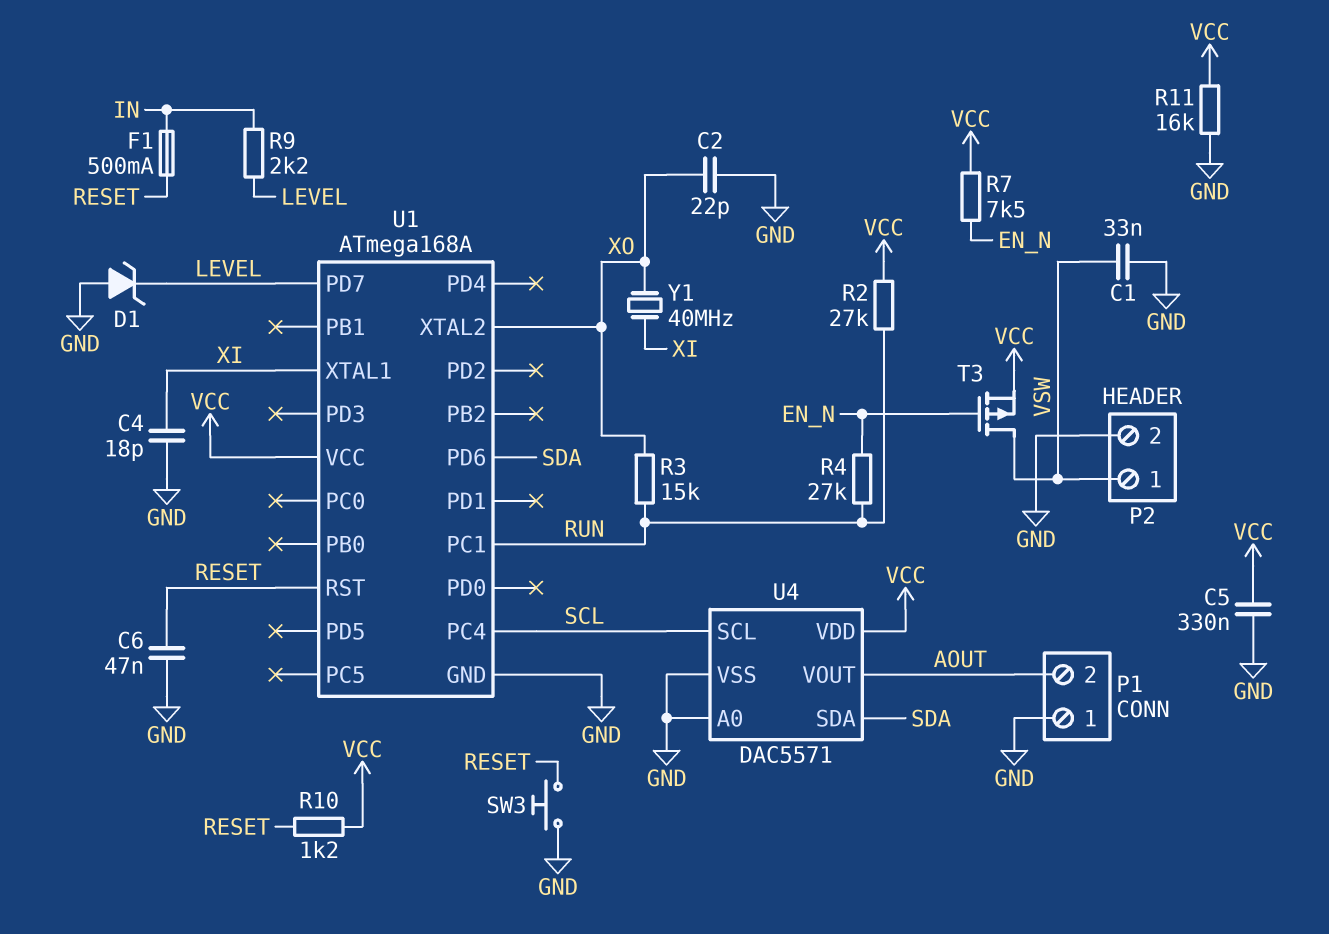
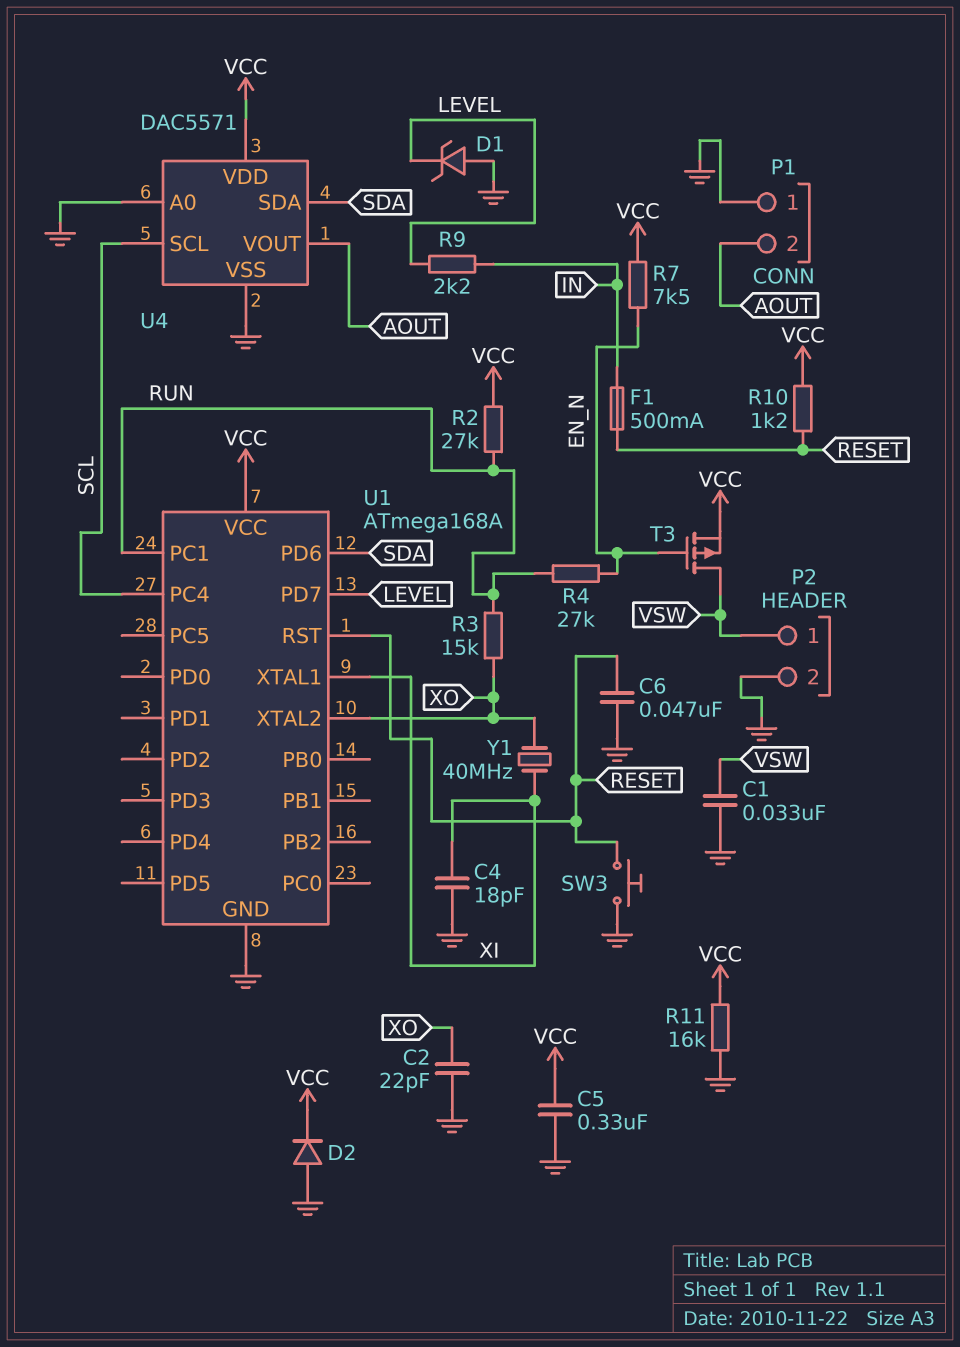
D2: none -> diode (A GND, K VCC)

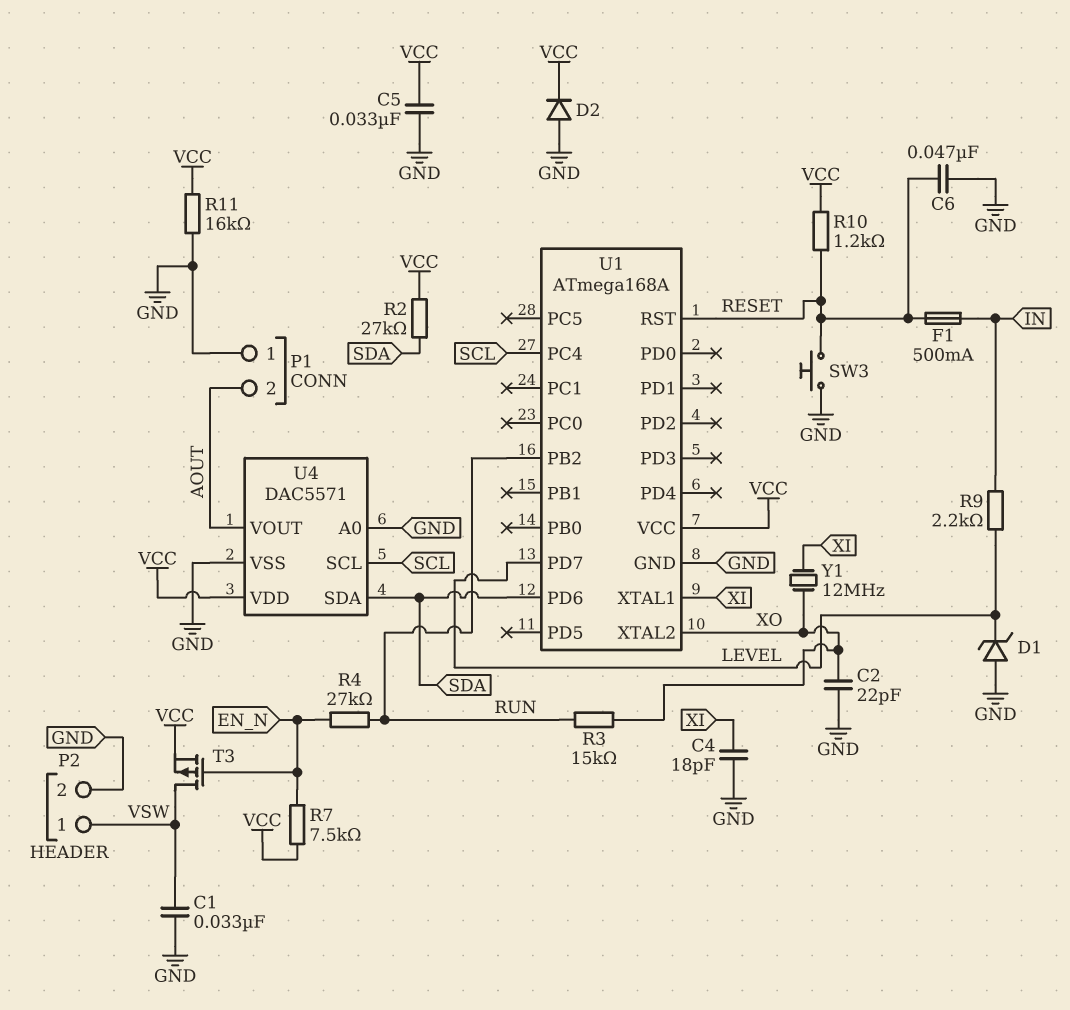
C5: 330nF (GND, VCC) -> 33nF (GND, VCC)
R2: 27k (RUN, VCC) -> 27k (SDA, VCC)
U1 pin PB2: none -> RUN
U1 pin PC1: RUN -> none
Y1: 40MHz (XI, XO) -> 12MHz (XI, XO)

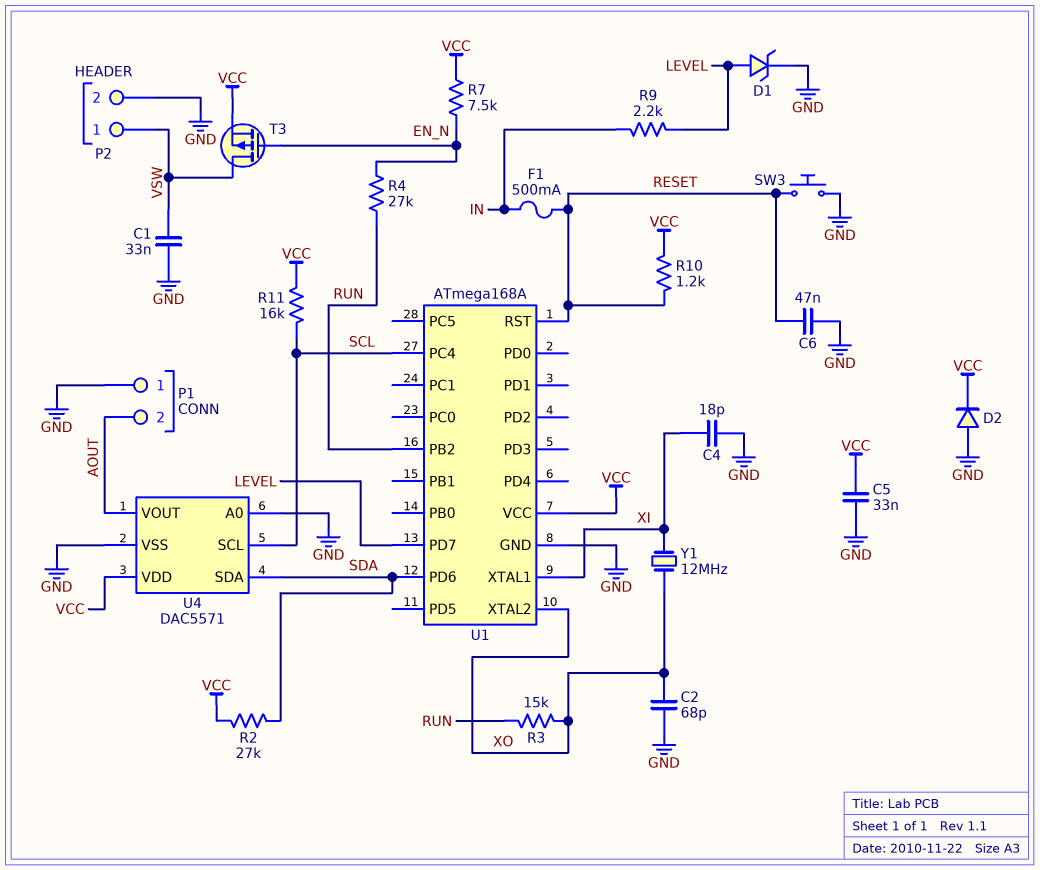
C2: 22pF (GND, XO) -> 68pF (GND, XO)
D1: zener (A GND, K LEVEL) -> zener (A LEVEL, K GND)
R11: 16k (GND, VCC) -> 16k (SCL, VCC)

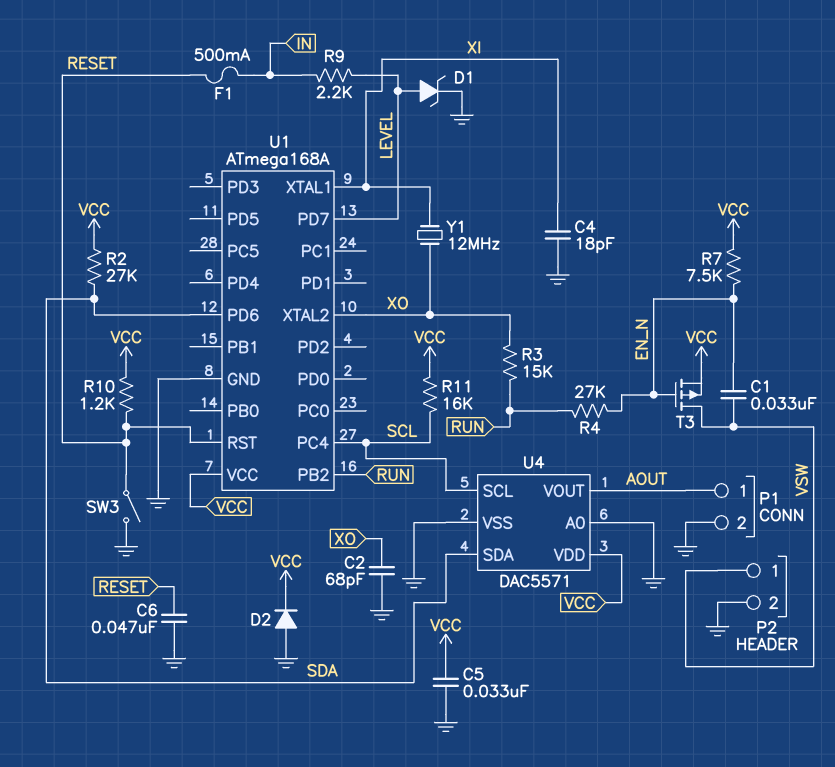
C1: 33nF (GND, VSW) -> 33nF (EN_N, VSW)
P1 pin 1: GND -> AOUT
P1 pin 2: AOUT -> GND
SW3: button (GND, RESET) -> switch (GND, RESET)

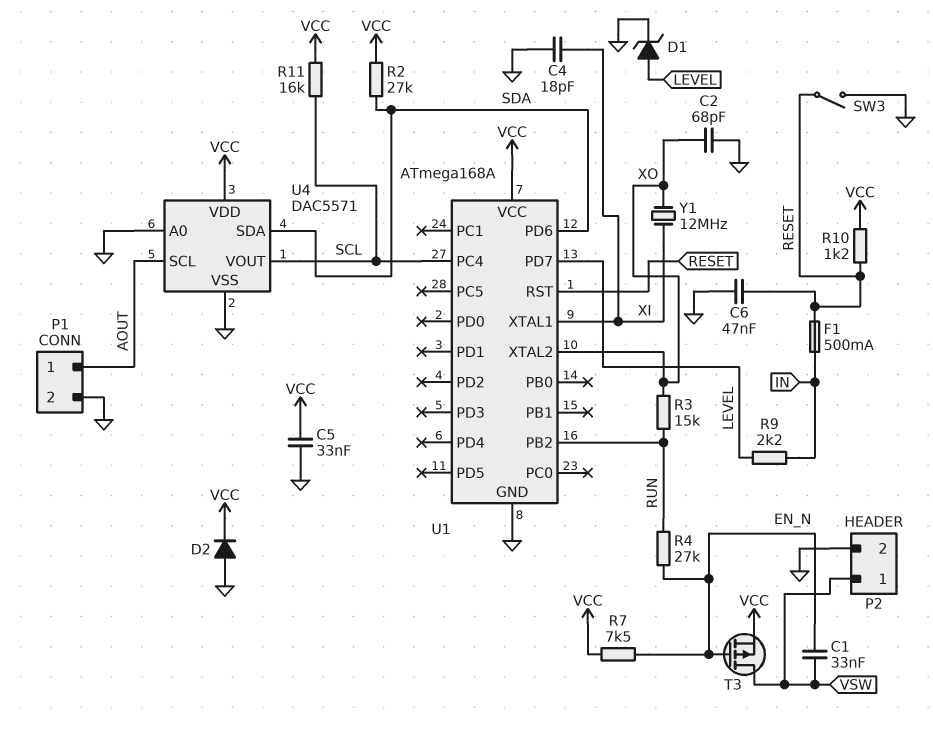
U4 pin SCL: SCL -> AOUT
U4 pin VOUT: AOUT -> SCL

